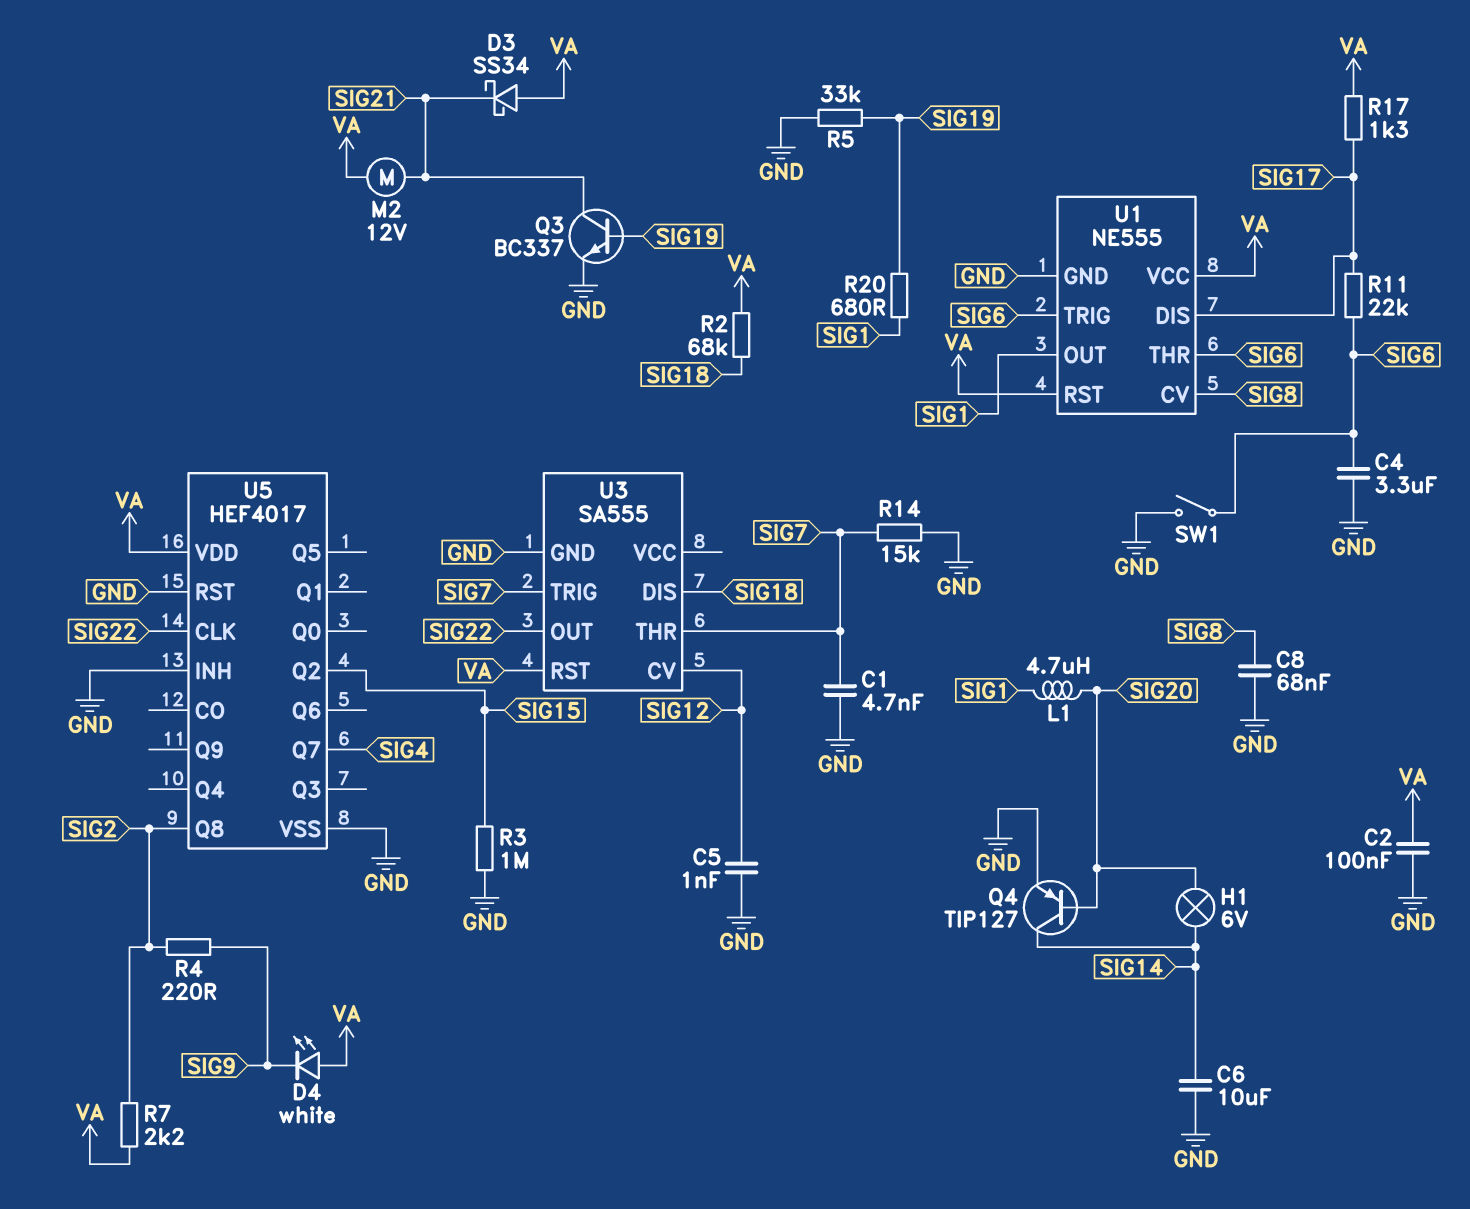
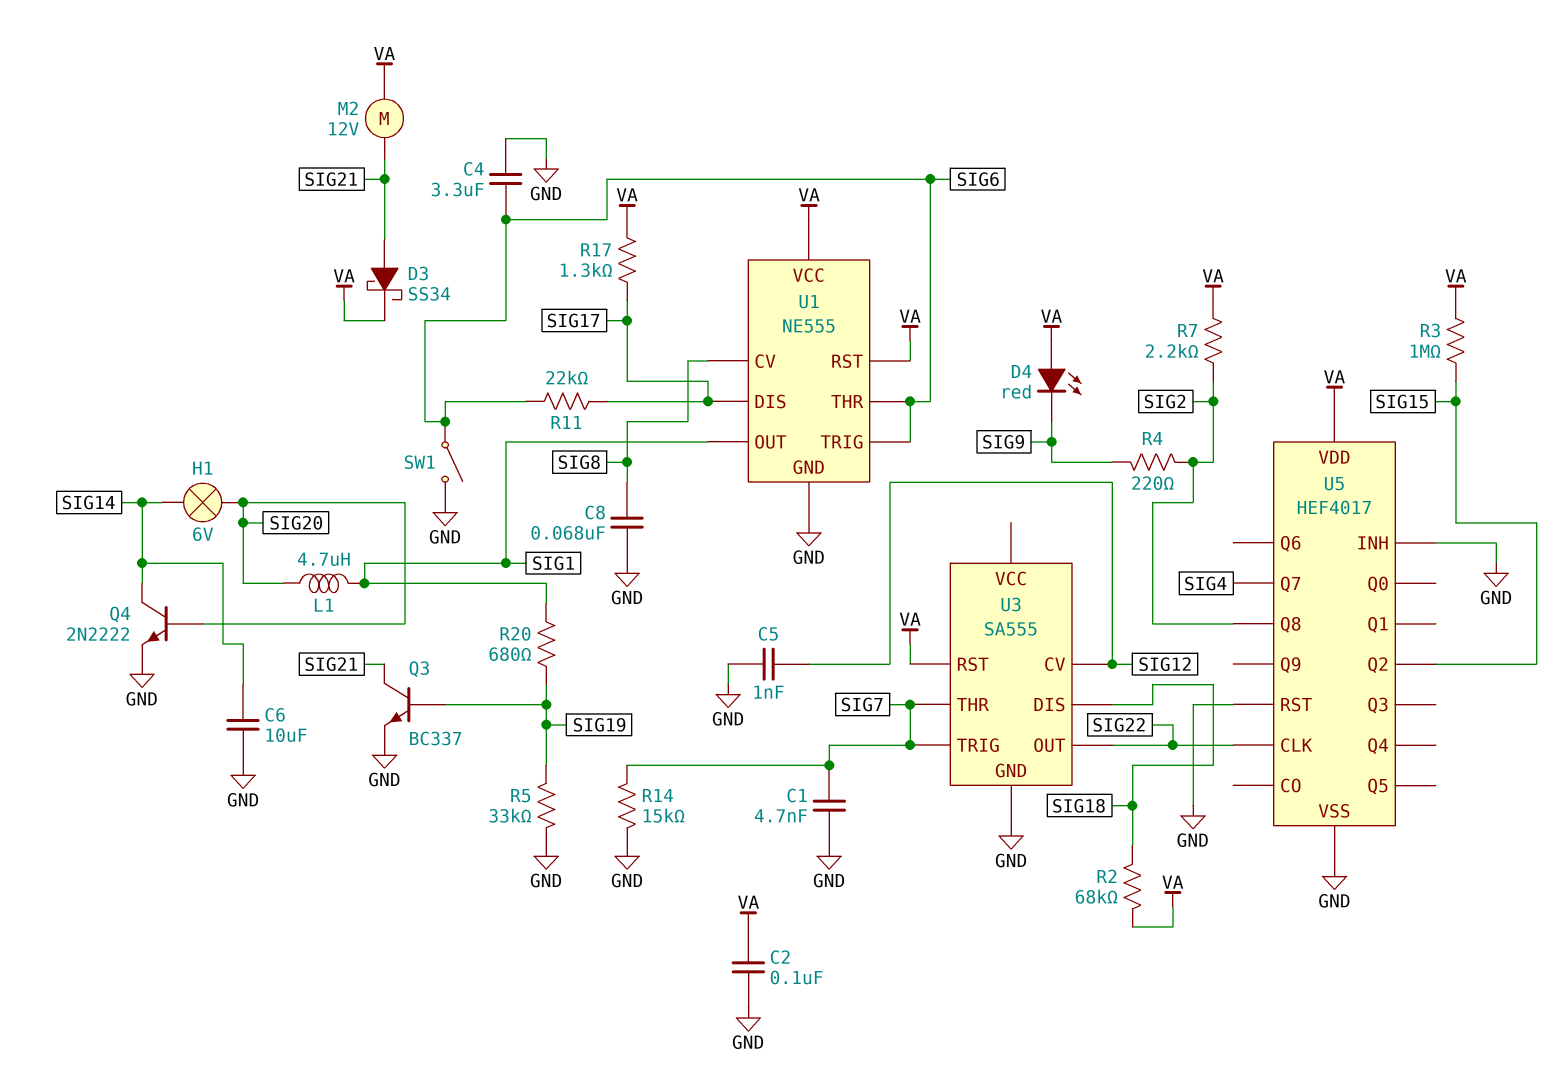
D3: schottky SS34 (A VA, K SIG21) -> schottky SS34 (A SIG21, K VA)
D4: LED white (A VA, K SIG9) -> LED red (A VA, K SIG9)
Q4: PNP TIP127 (B SIG20, C SIG14, E GND) -> NPN 2N2222 (B SIG20, C SIG14, E GND)
R3: 1M (GND, SIG15) -> 1M (SIG15, VA)

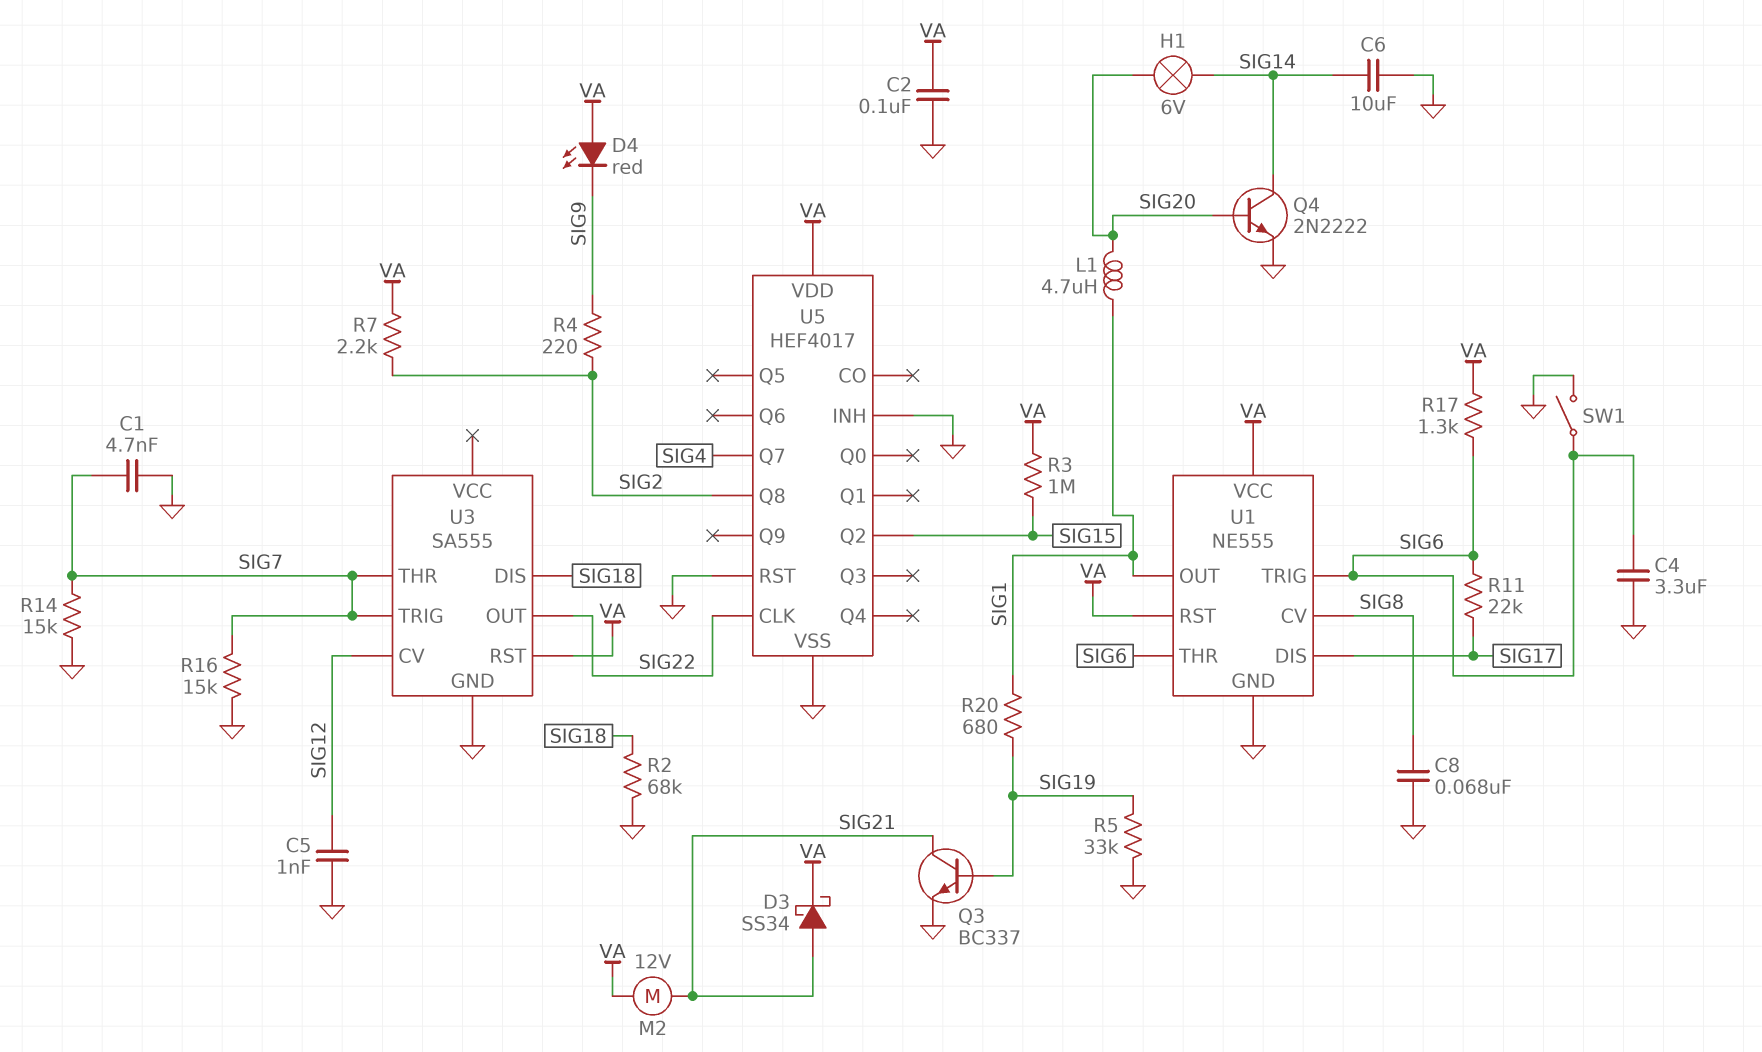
R2: 68k (SIG18, VA) -> 68k (GND, SIG18)
R16: none -> 15k (GND, SIG7)
R17: 1.3k (SIG17, VA) -> 1.3k (SIG6, VA)

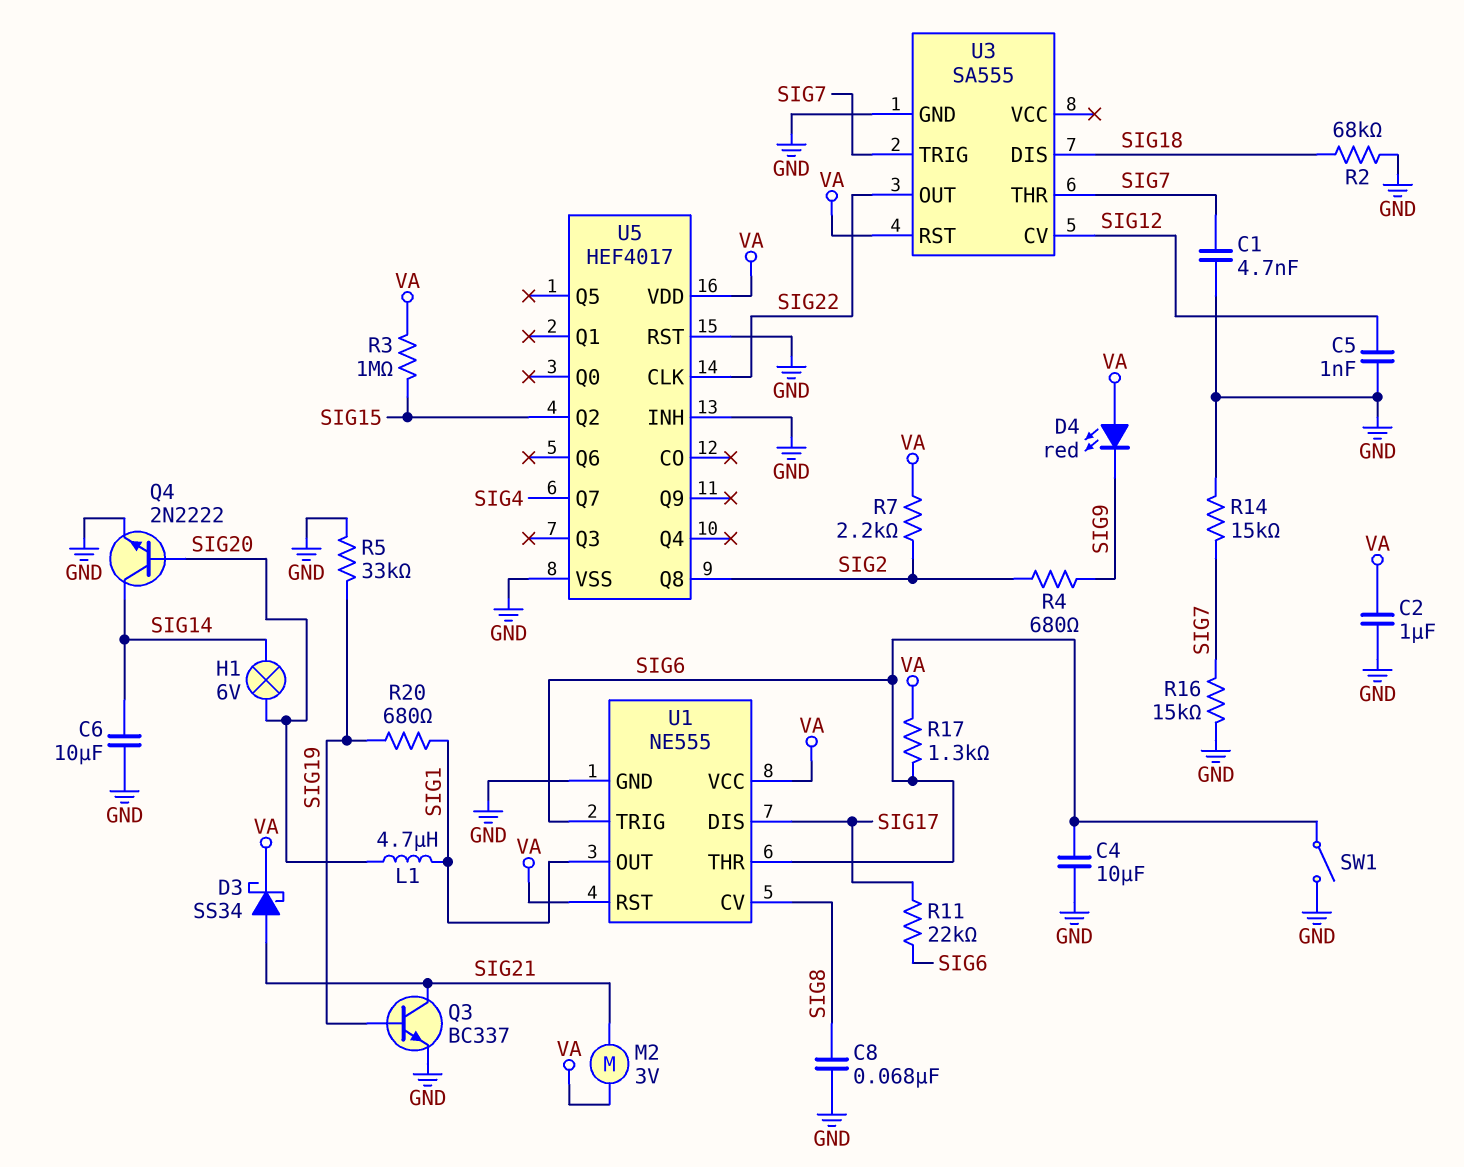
C2: 100nF (GND, VA) -> 1uF (GND, VA)
C4: 3.3uF (GND, SIG6) -> 10uF (GND, SIG6)
M2: motor 12V (SIG21, VA) -> motor 3V (SIG21, VA)
R4: 220 (SIG2, SIG9) -> 680 (SIG2, SIG9)

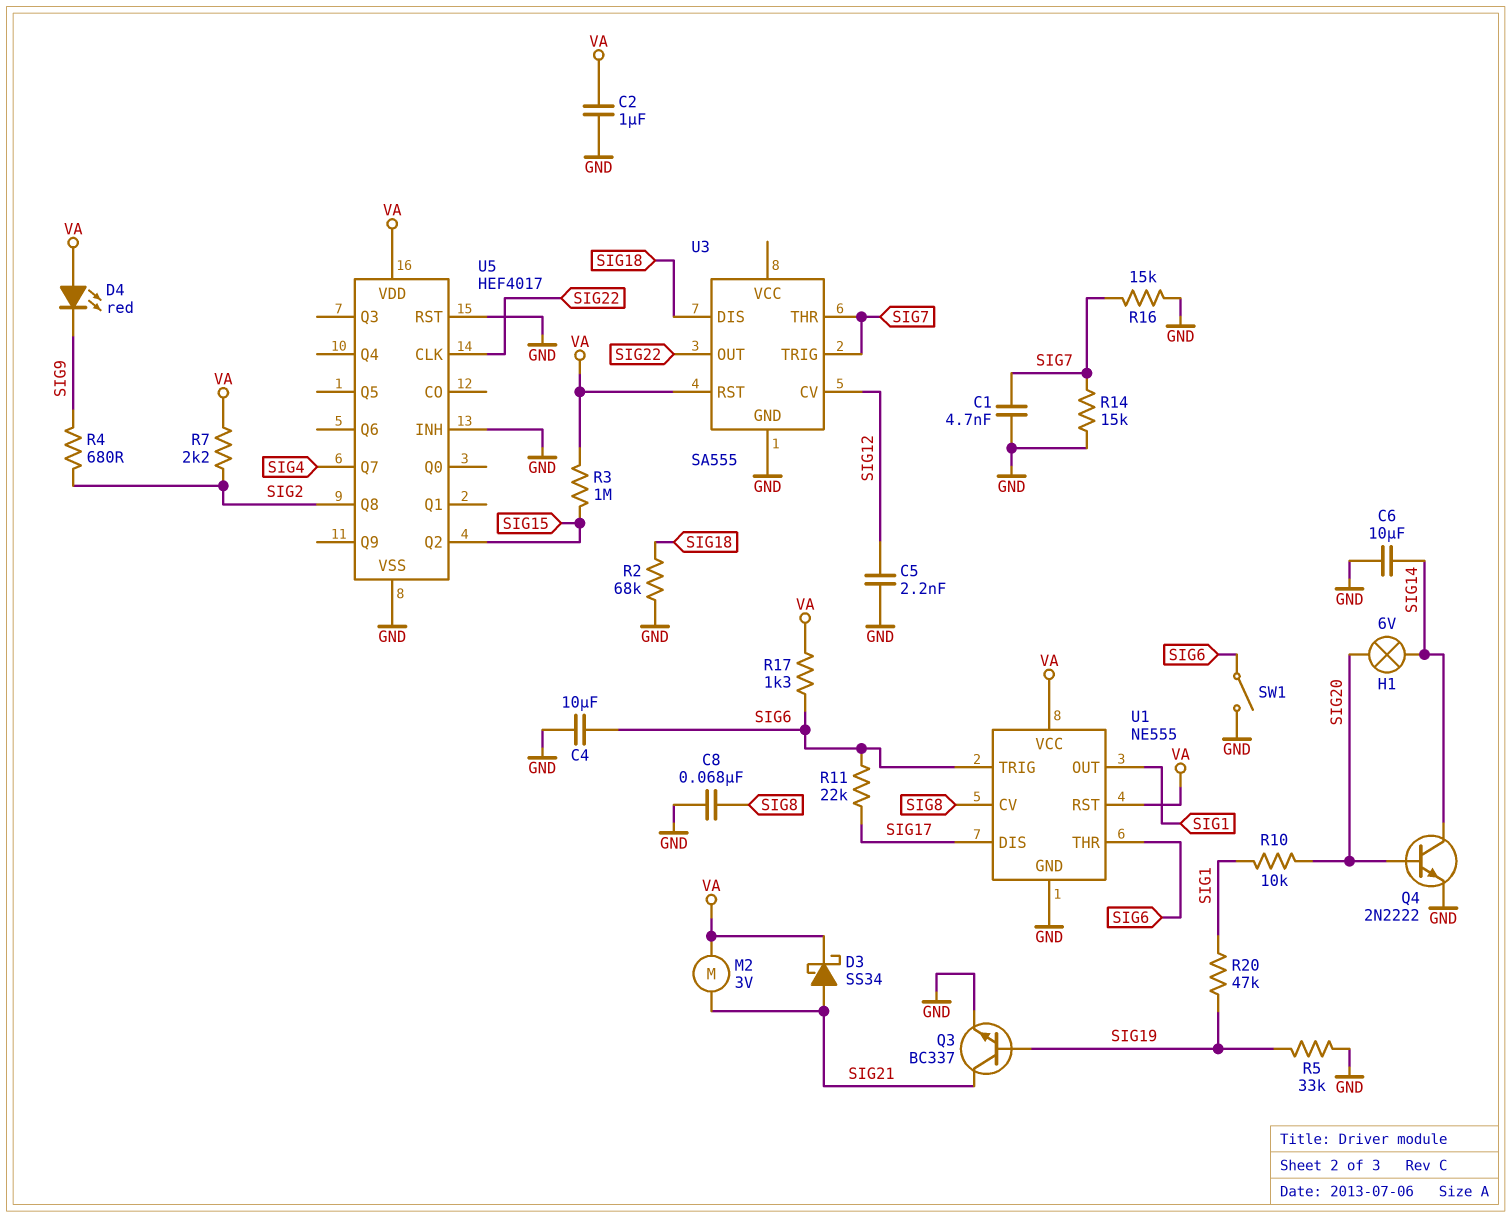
C5: 1nF (GND, SIG12) -> 2.2nF (GND, SIG12)
L1: 4.7uH (SIG1, SIG20) -> none
R10: none -> 10k (SIG1, SIG20)
R20: 680 (SIG1, SIG19) -> 47k (SIG1, SIG19)

